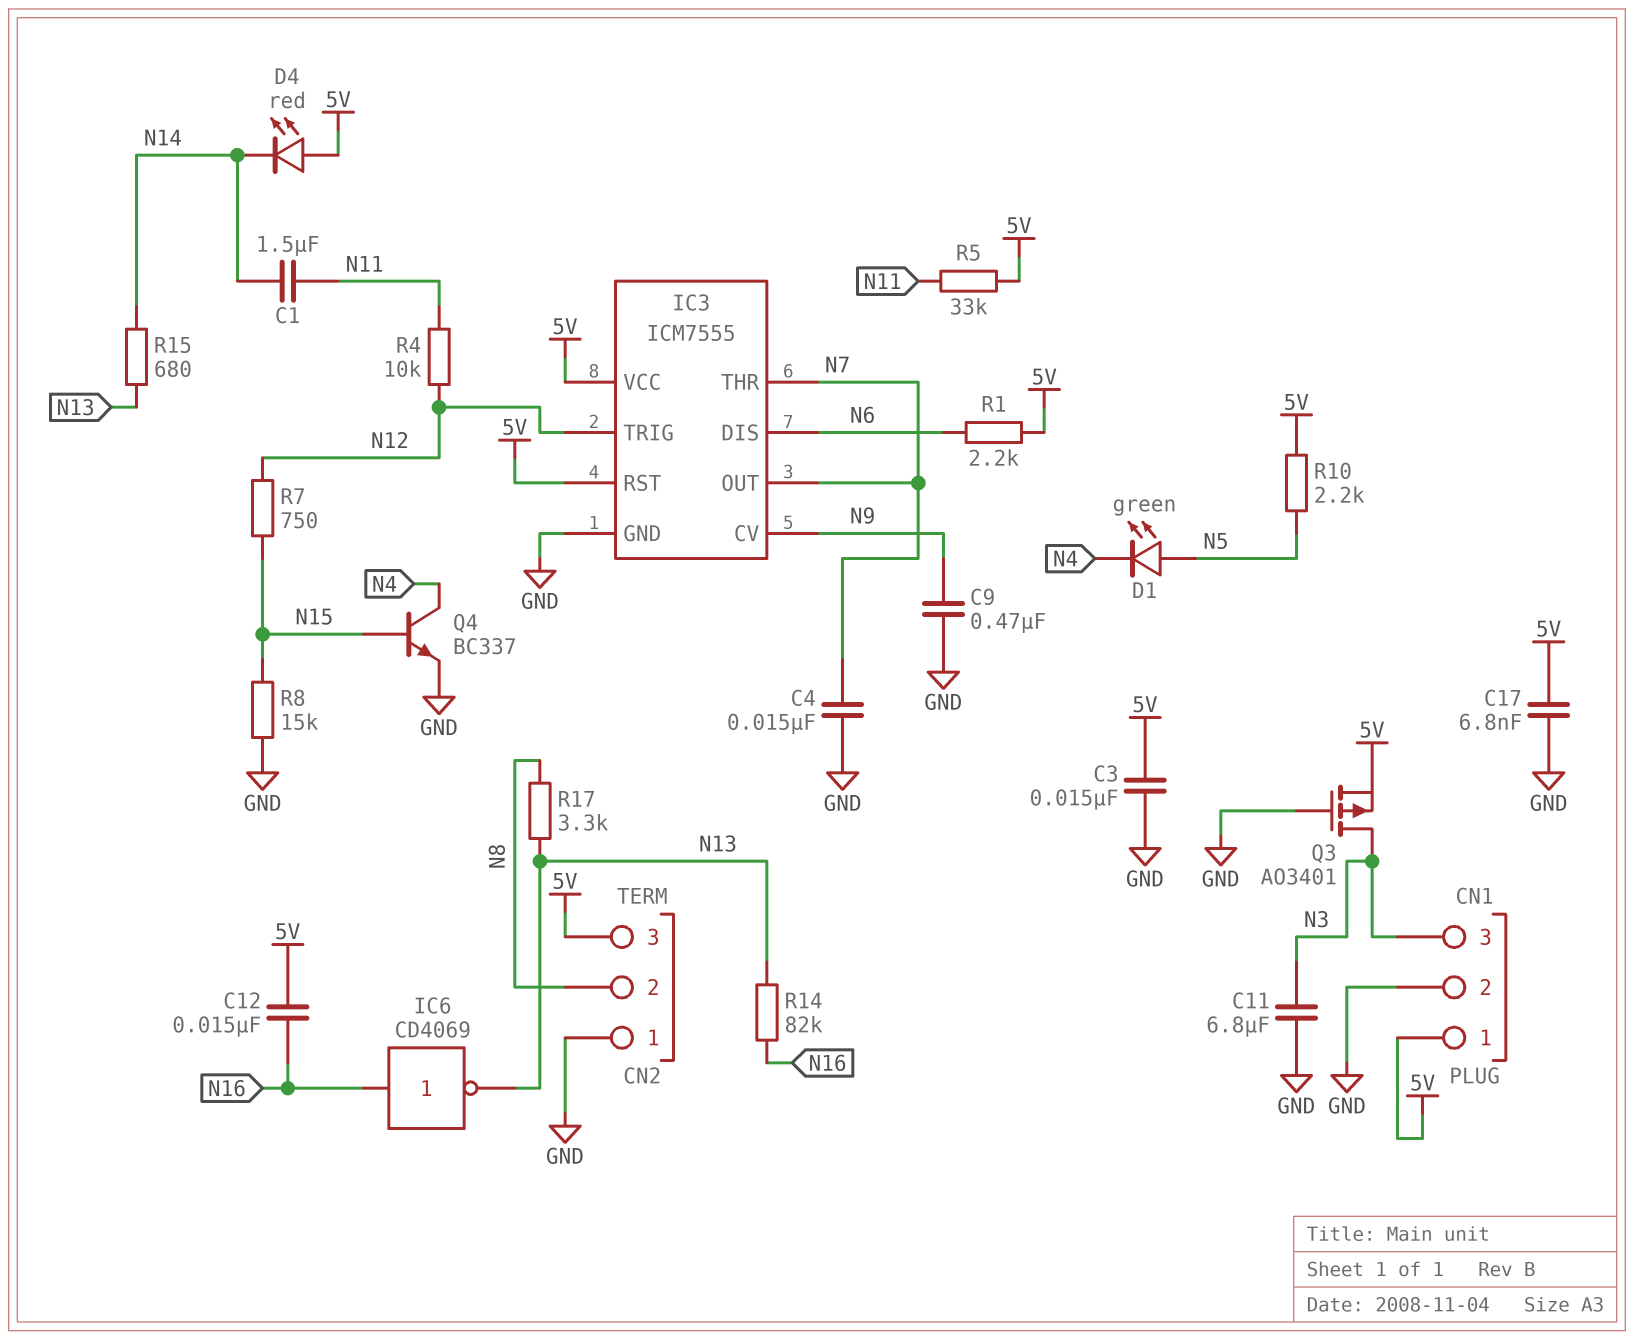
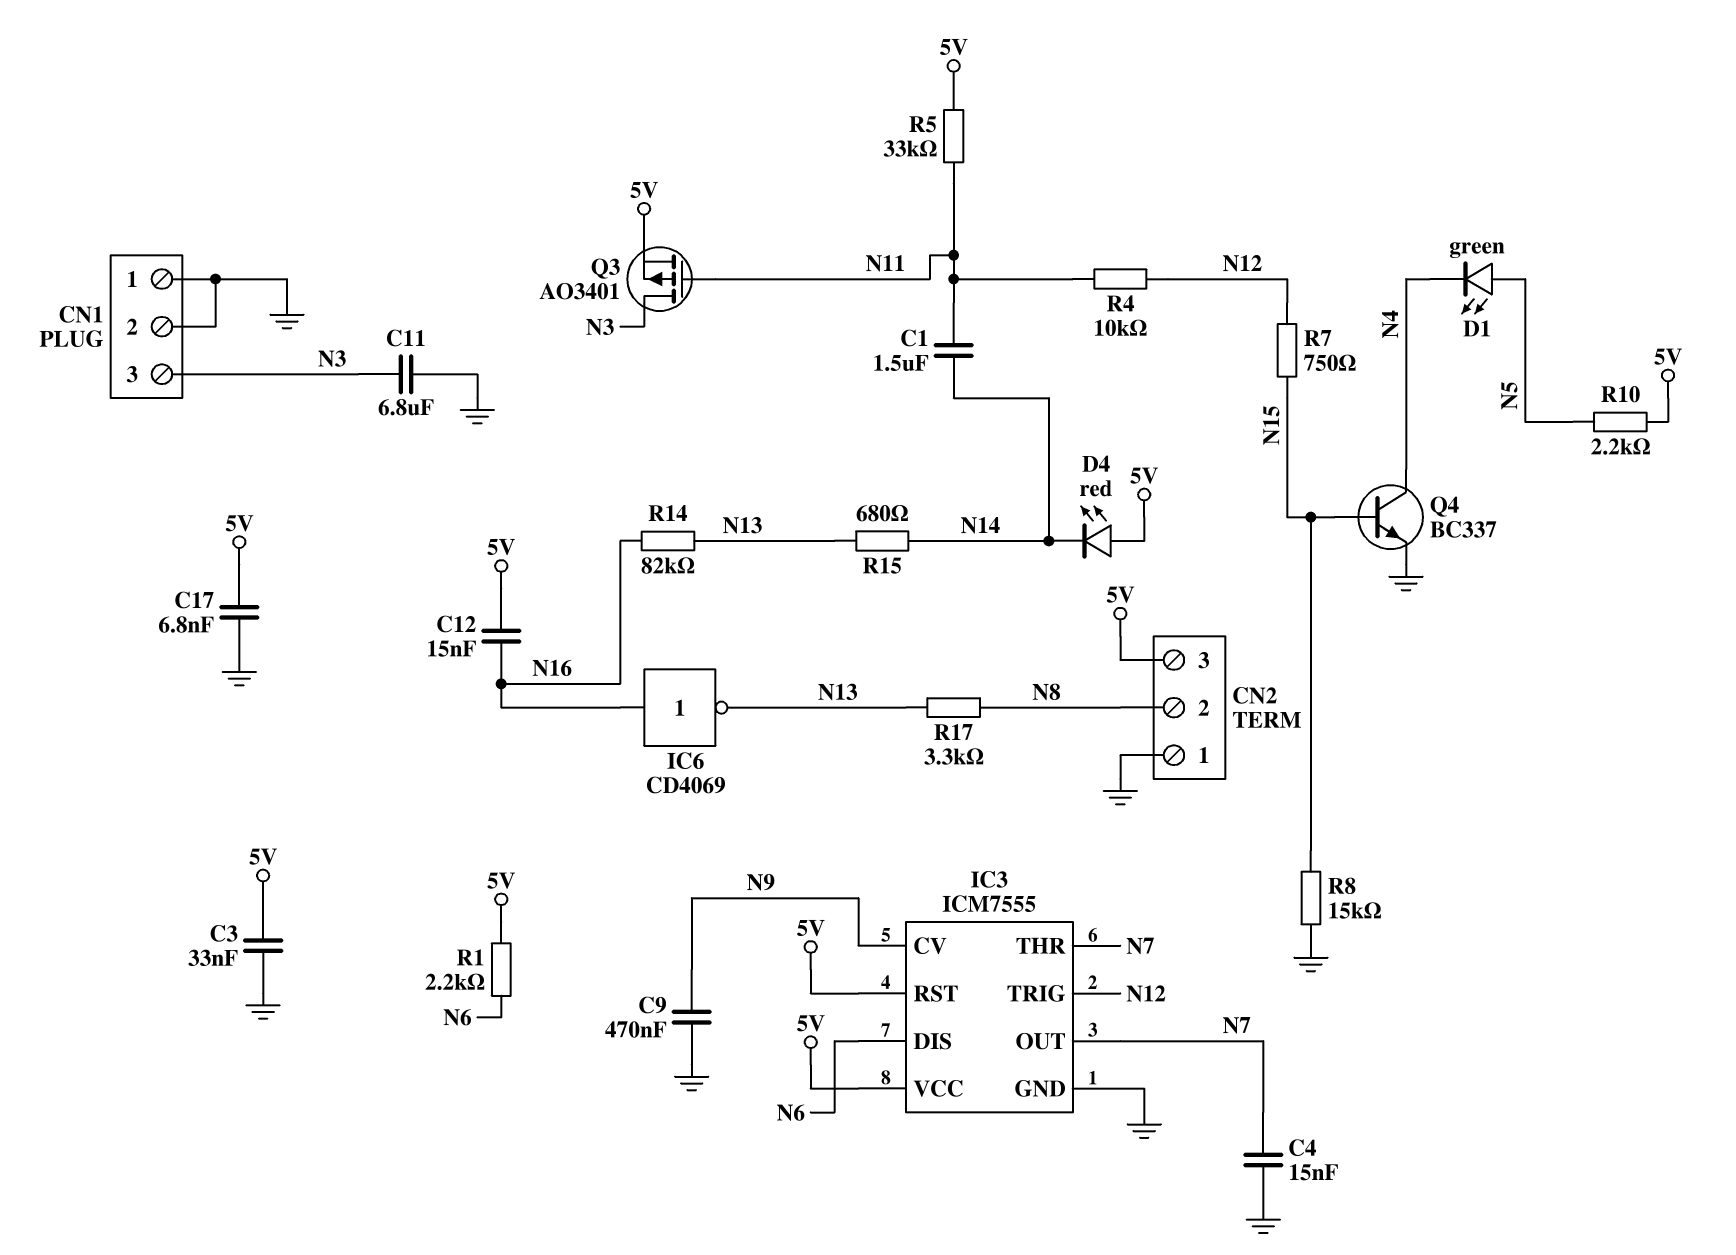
C3: 15nF (5V, GND) -> 33nF (5V, GND)
CN1 pin 1: 5V -> GND
Q3: PMOS AO3401 (G GND, D N3, S 5V) -> PMOS AO3401 (G N11, D N3, S 5V)

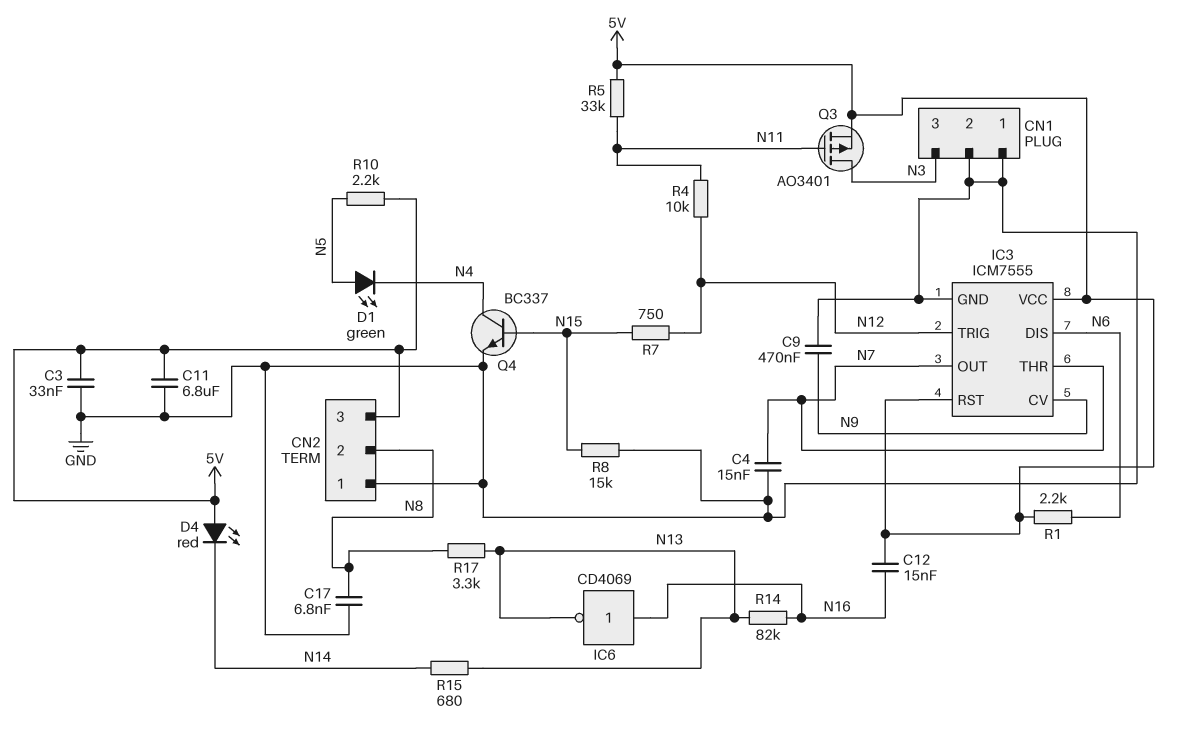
C1: 1.5uF (N11, N14) -> none
C11: 6.8uF (GND, N3) -> 6.8uF (5V, GND)
C17: 6.8nF (5V, GND) -> 6.8nF (GND, N8)

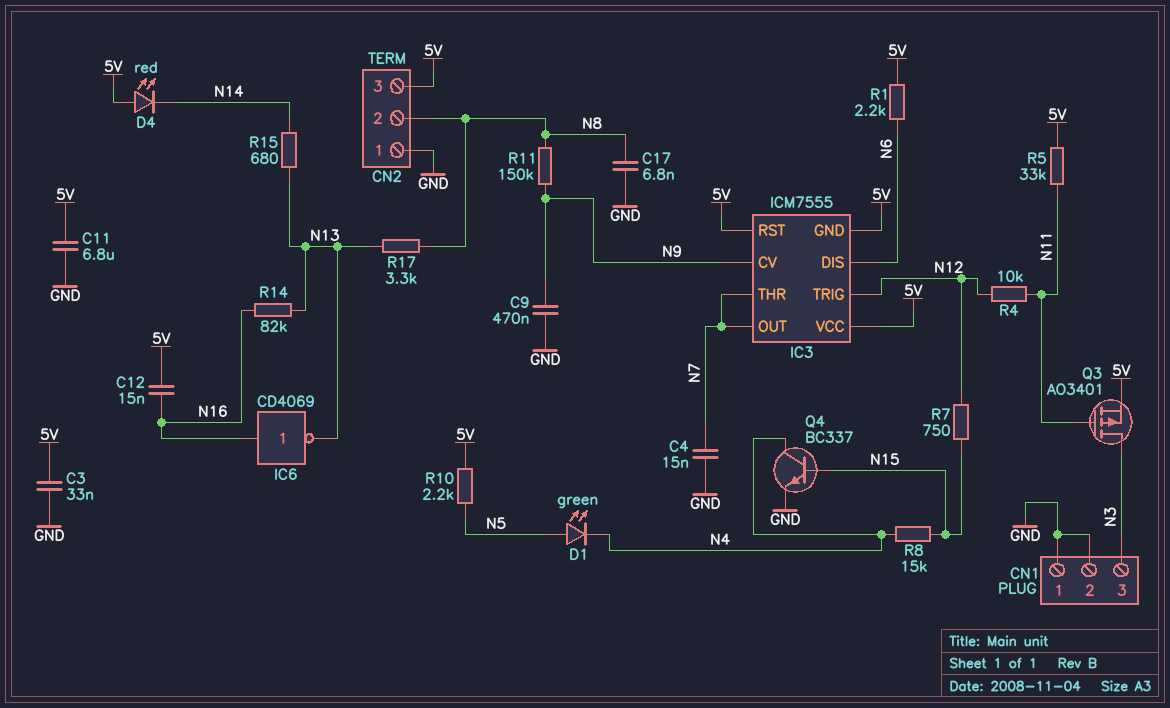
IC3 pin GND: GND -> 5V
R8: 15k (GND, N15) -> 15k (N4, N15)
R11: none -> 150k (N8, N9)

